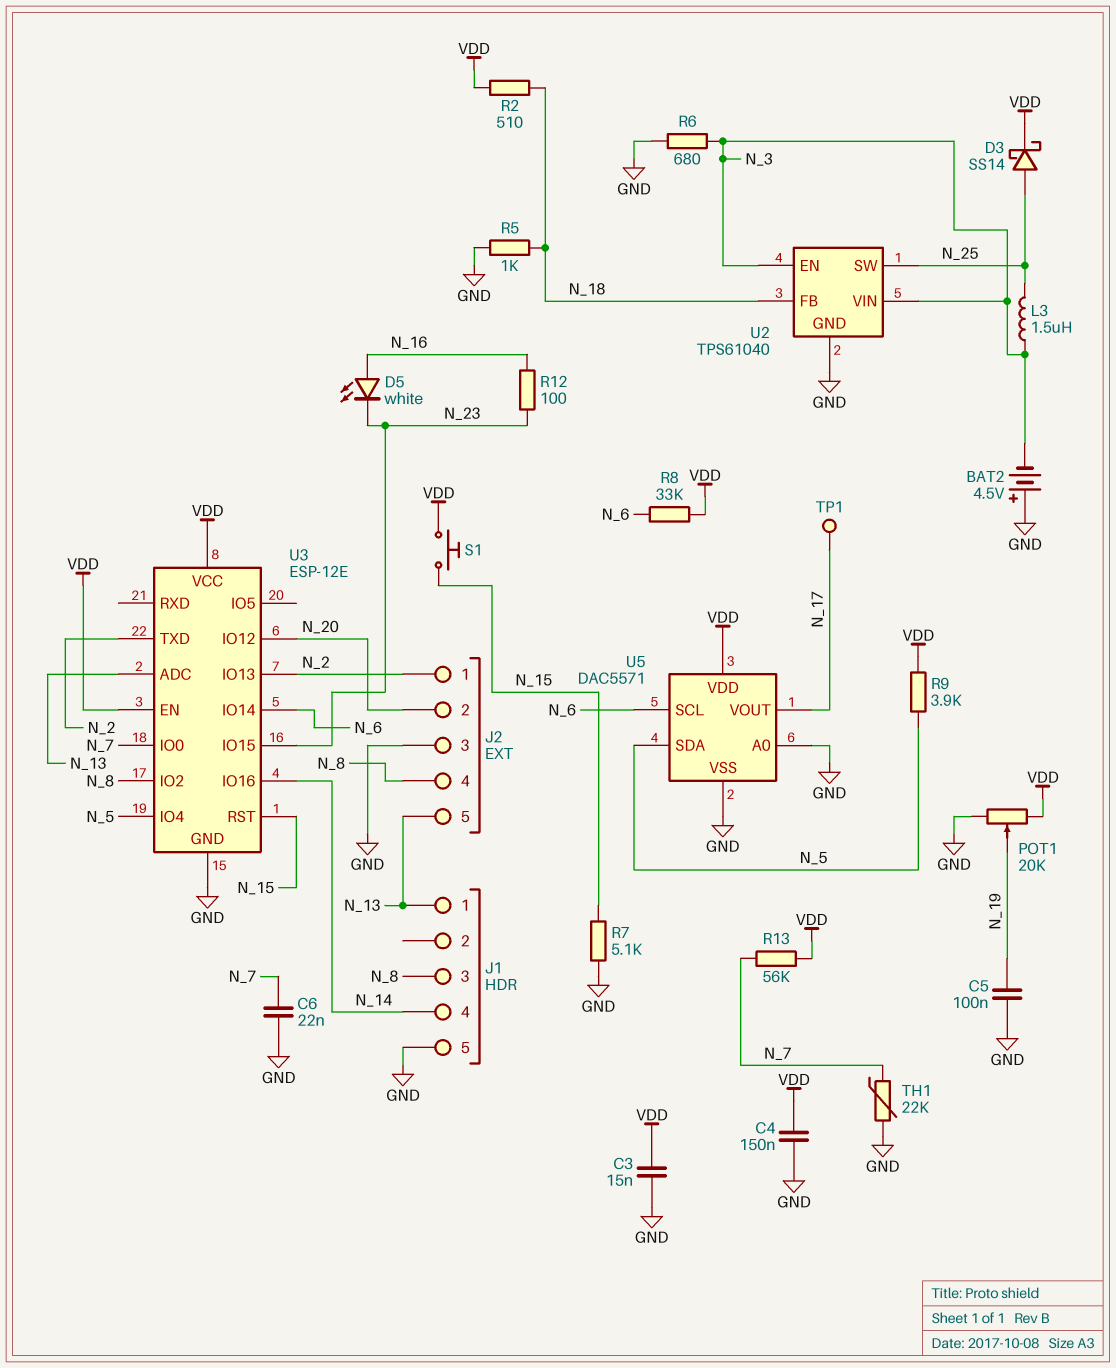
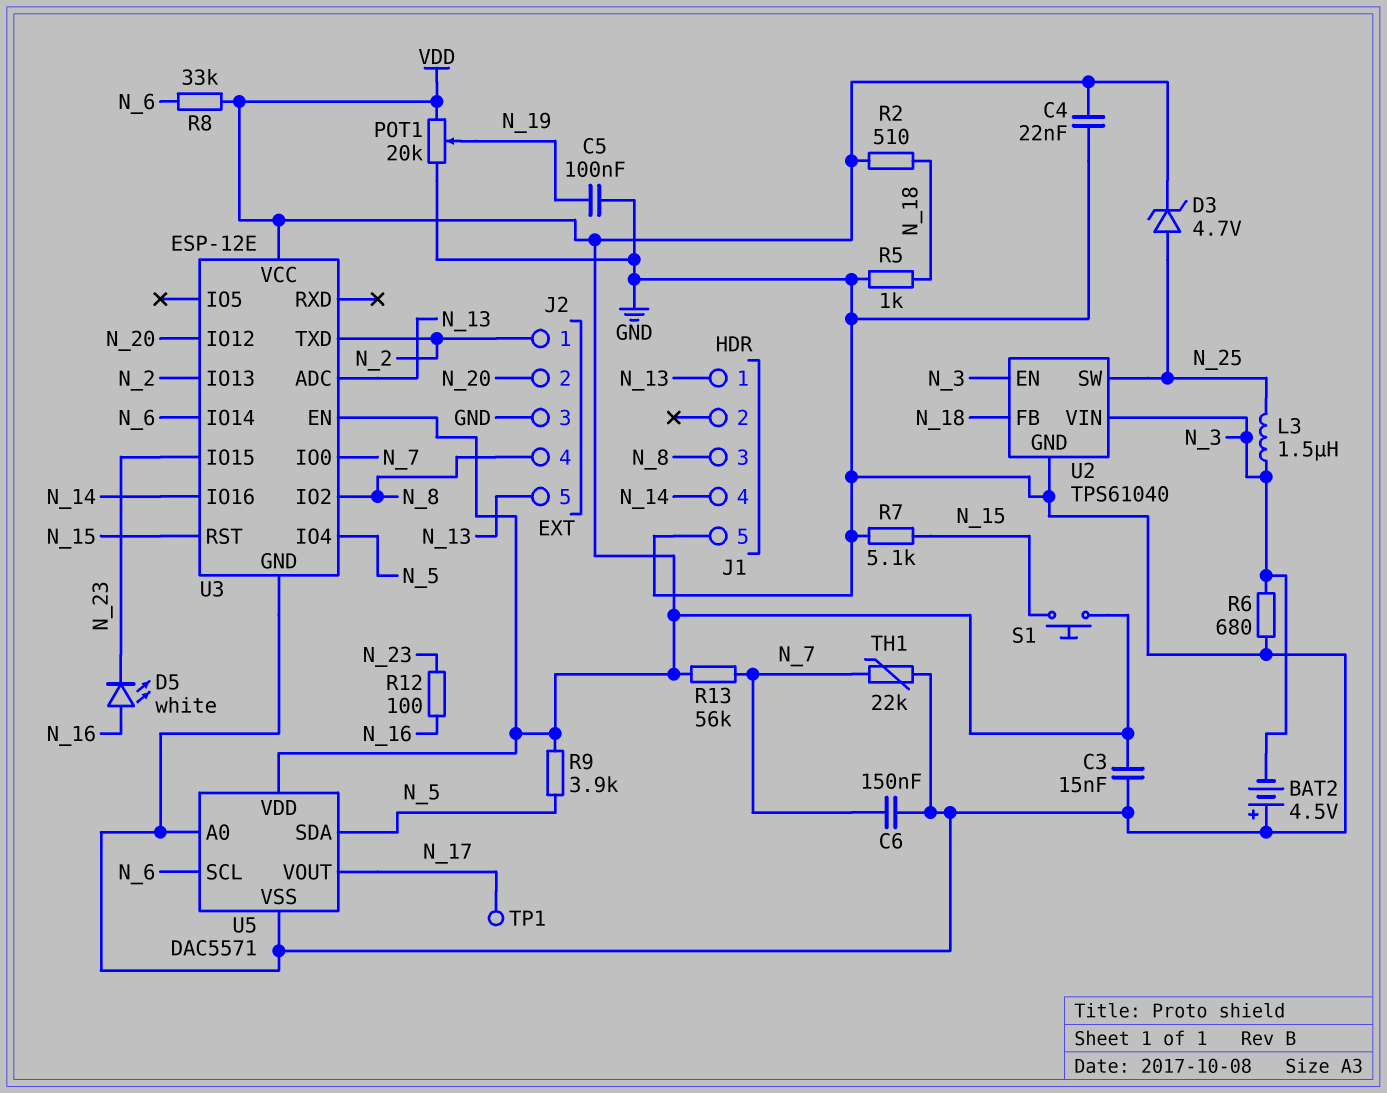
C4: 150nF (GND, VDD) -> 22nF (GND, VDD)
C6: 22nF (GND, N_7) -> 150nF (GND, N_7)
D3: schottky SS14 (A N_25, K VDD) -> zener 4.7V (A N_25, K VDD)

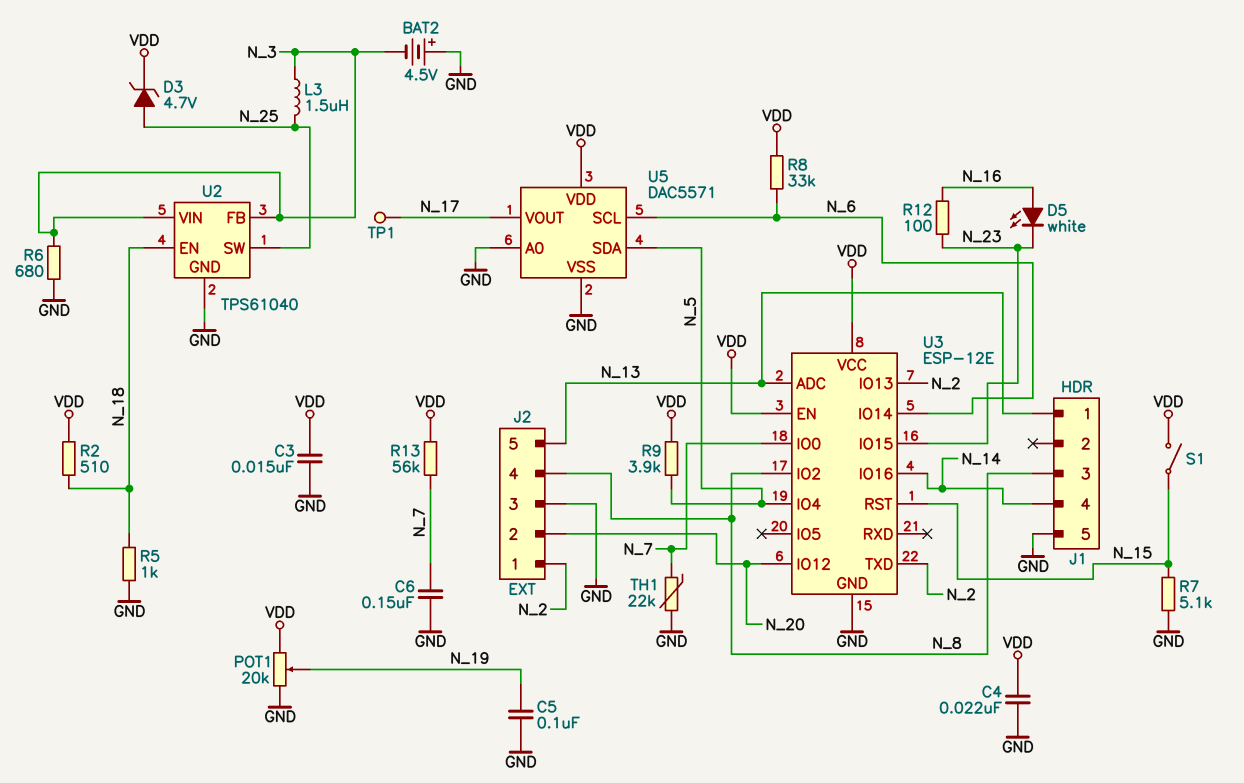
S1: button (N_15, VDD) -> switch (N_15, VDD)
U2 pin EN: N_3 -> N_18
U2 pin FB: N_18 -> N_3

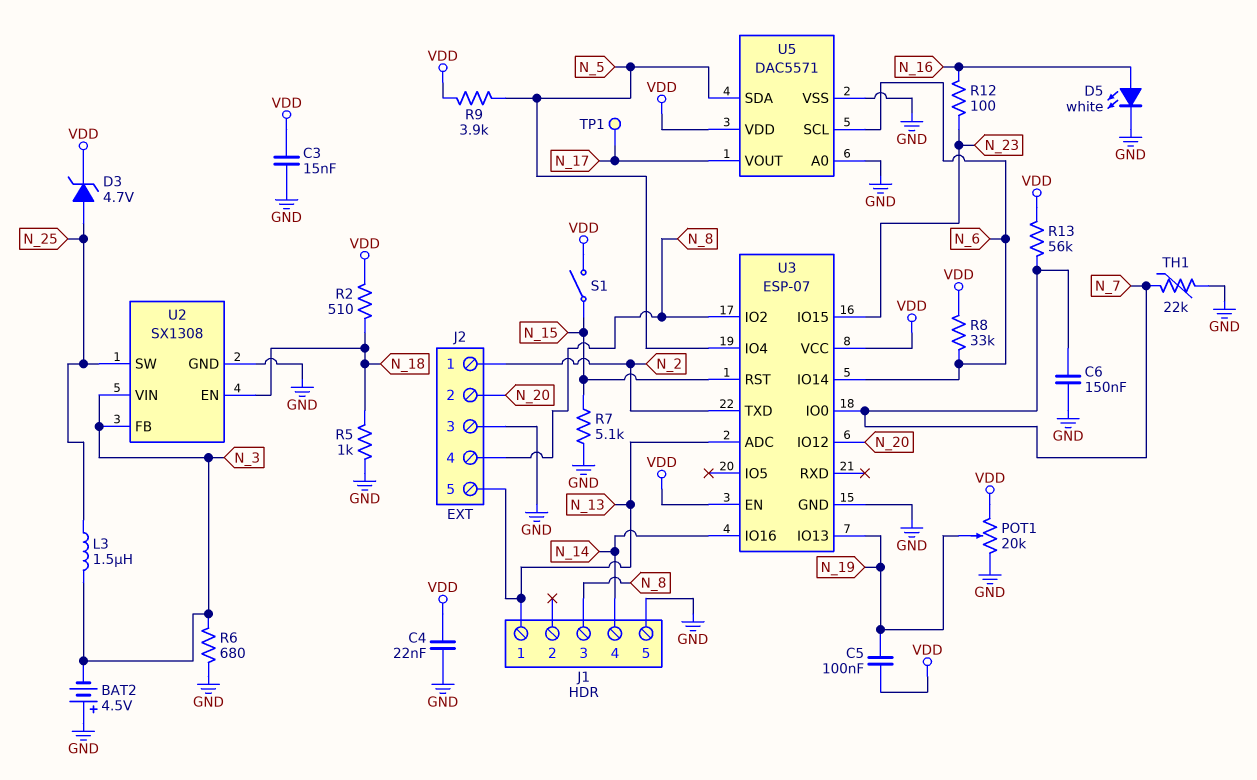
C5: 100nF (GND, N_19) -> 100nF (N_19, VDD)
D5: LED white (A N_16, K N_23) -> LED white (A N_16, K GND)
U2: TPS61040 -> SX1308
U3: ESP-12E -> ESP-07
U3 pin IO13: N_2 -> N_19

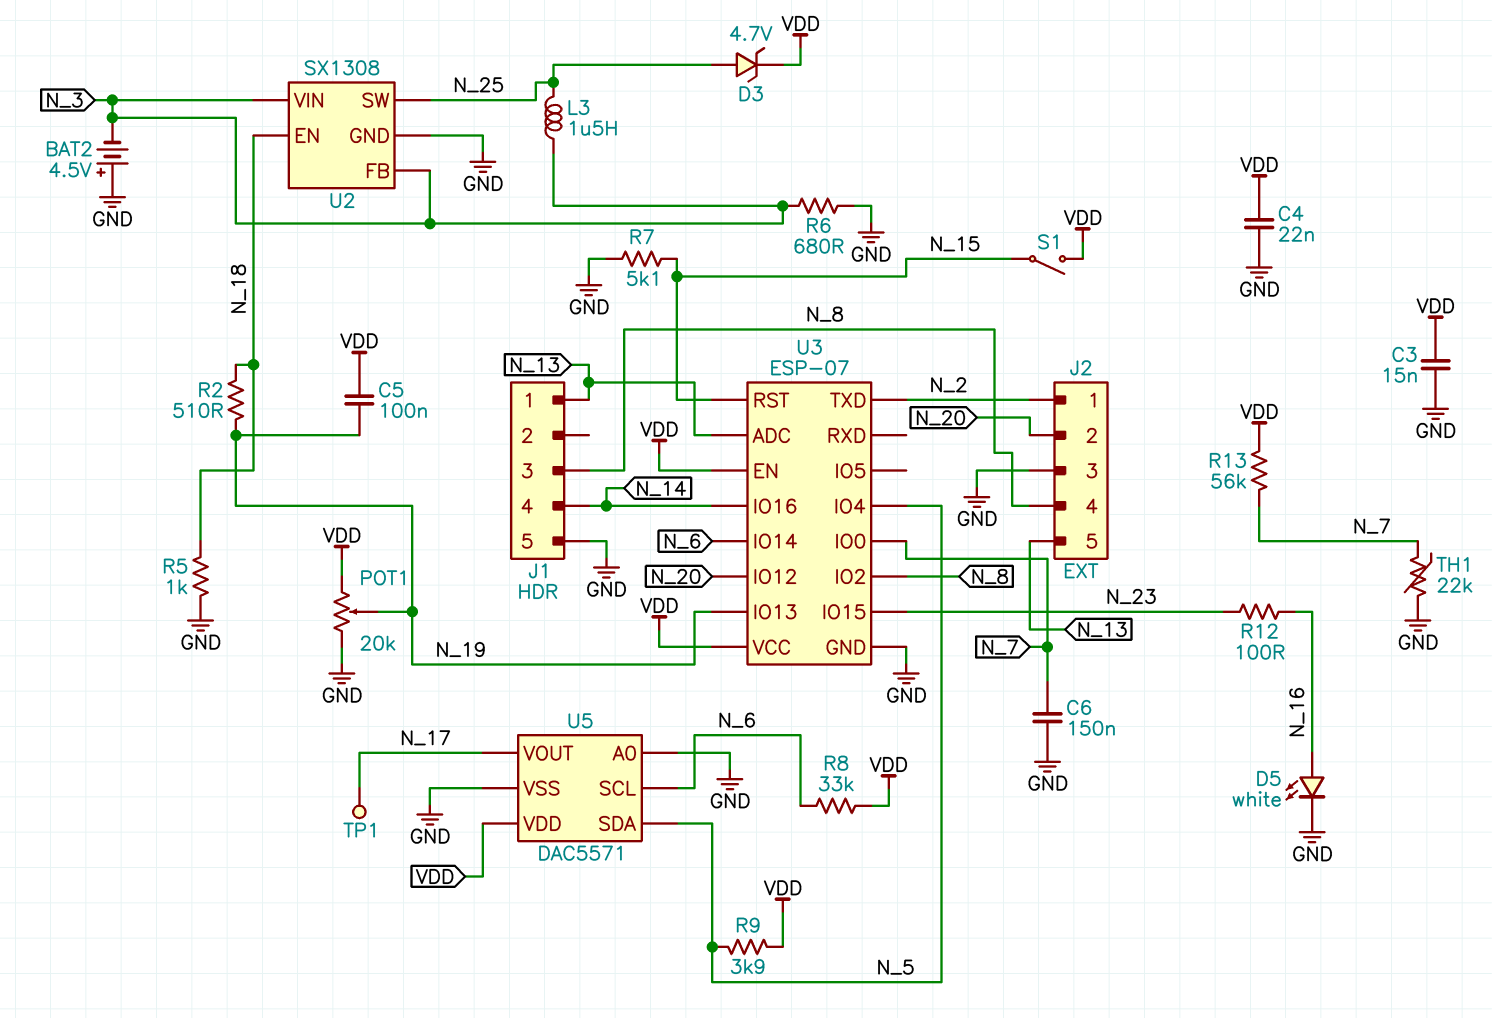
R2: 510 (N_18, VDD) -> 510 (N_18, N_19)

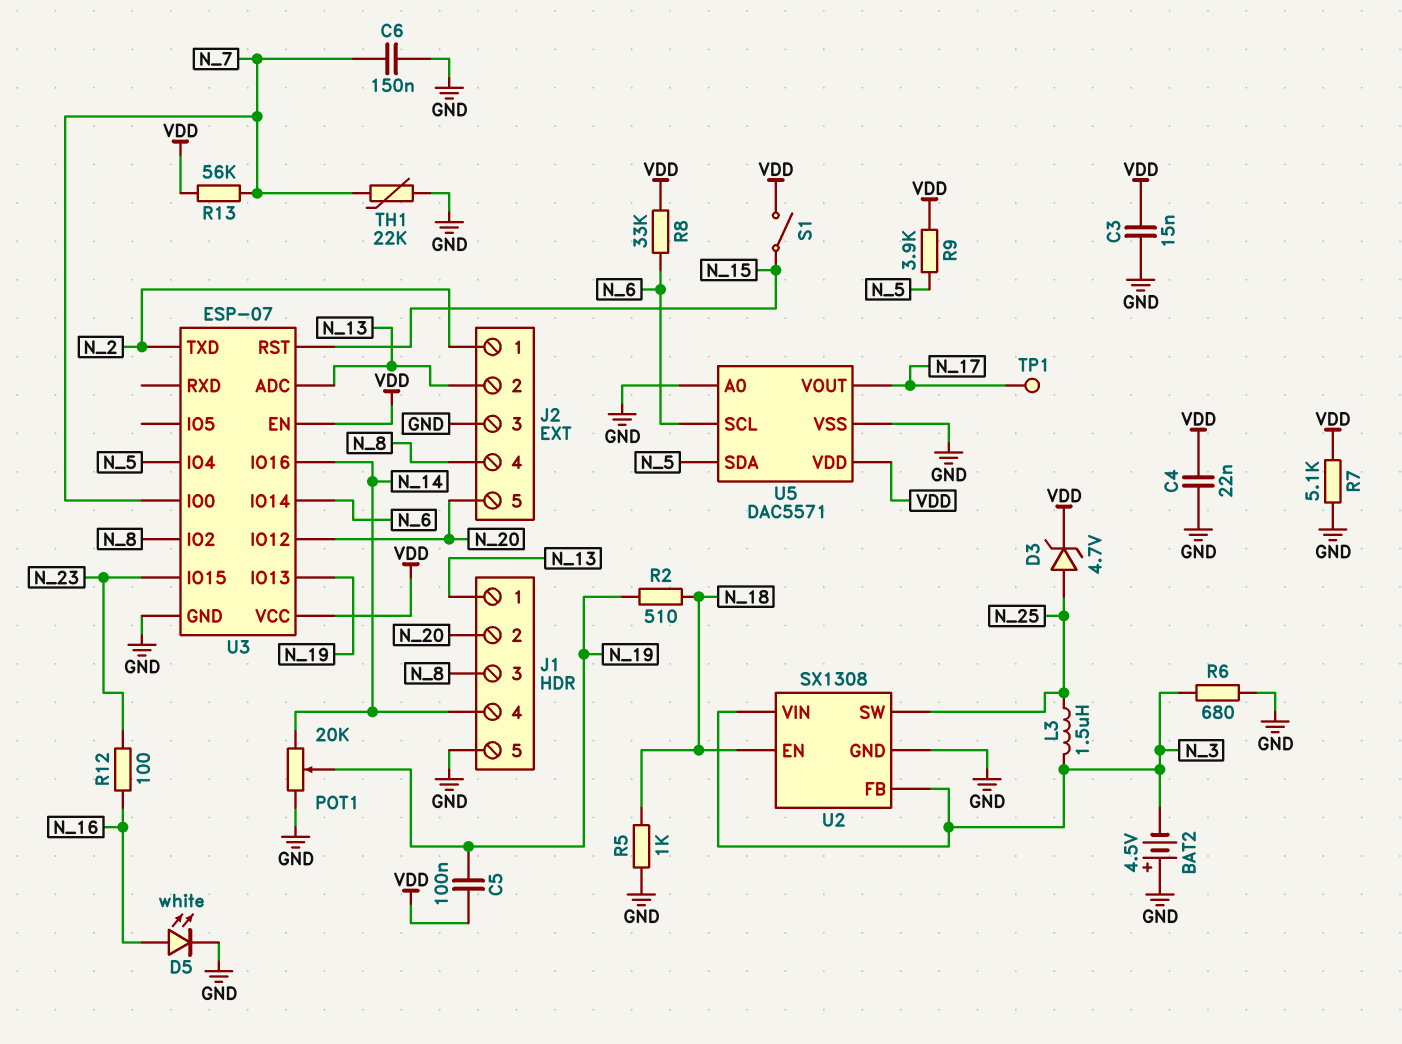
J1 pin 2: none -> N_20
J2 pin 2: N_20 -> N_13
J2 pin 5: N_13 -> N_20
POT1: 20k (GND, VDD, wiper N_19) -> 20k (GND, N_14, wiper N_19)
R7: 5.1k (GND, N_15) -> 5.1k (GND, VDD)

